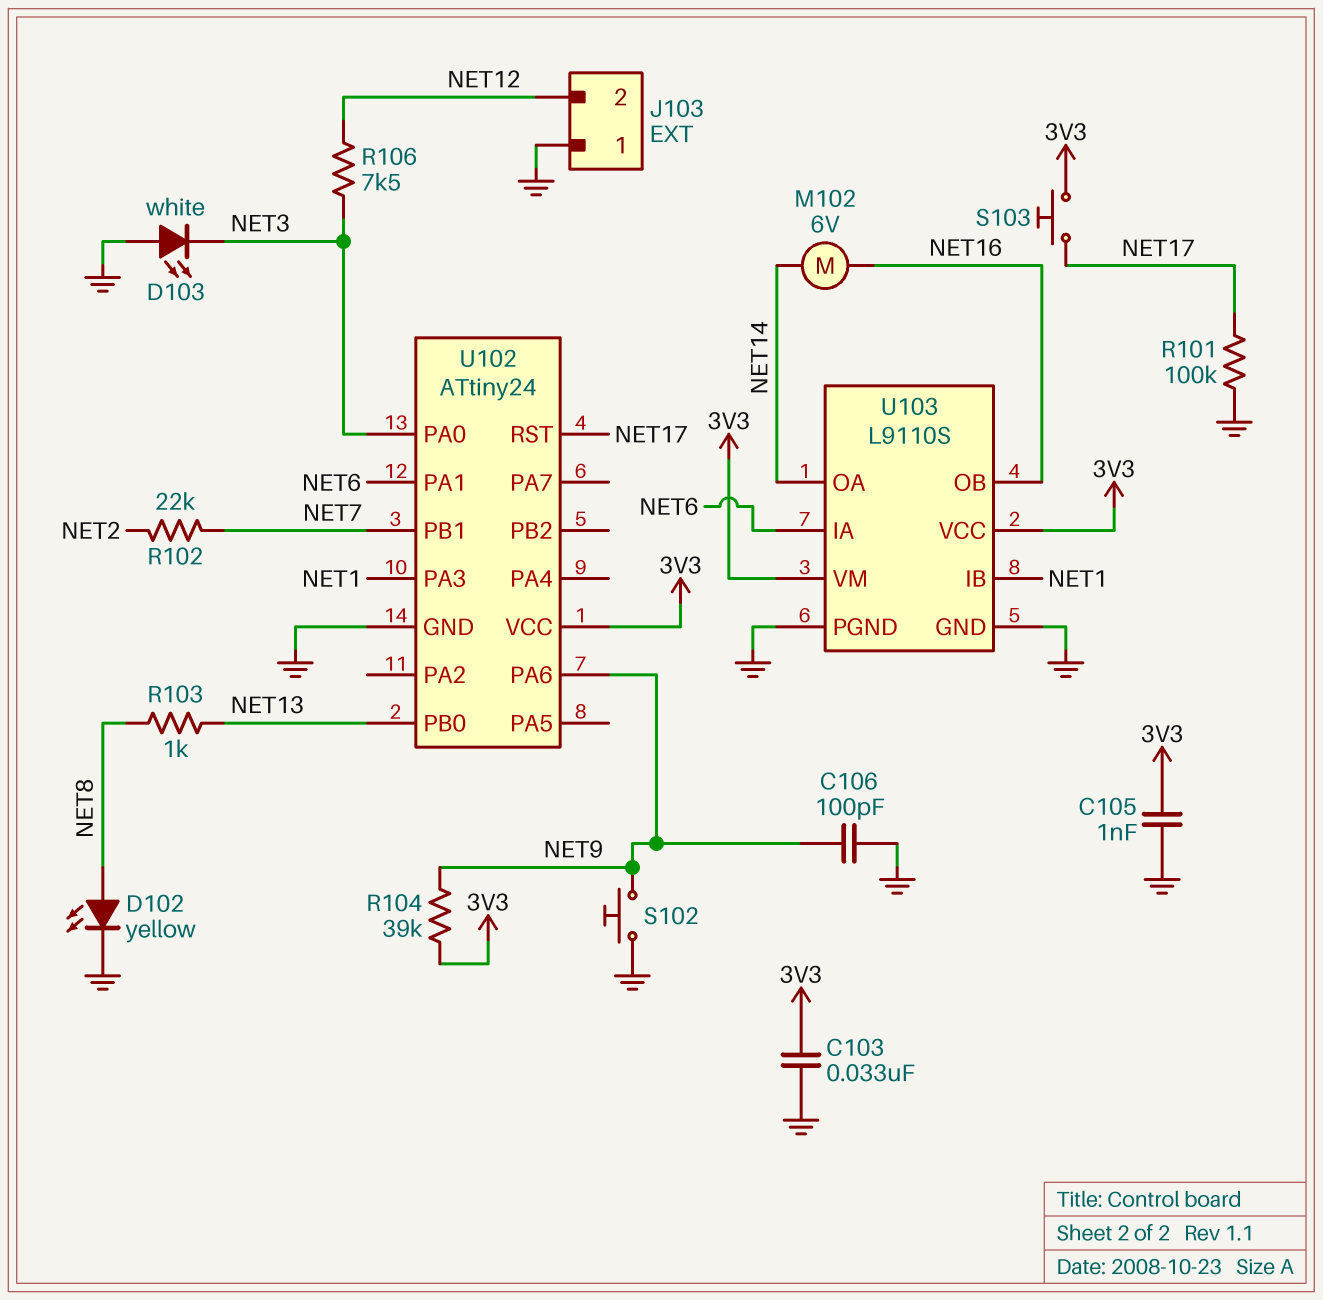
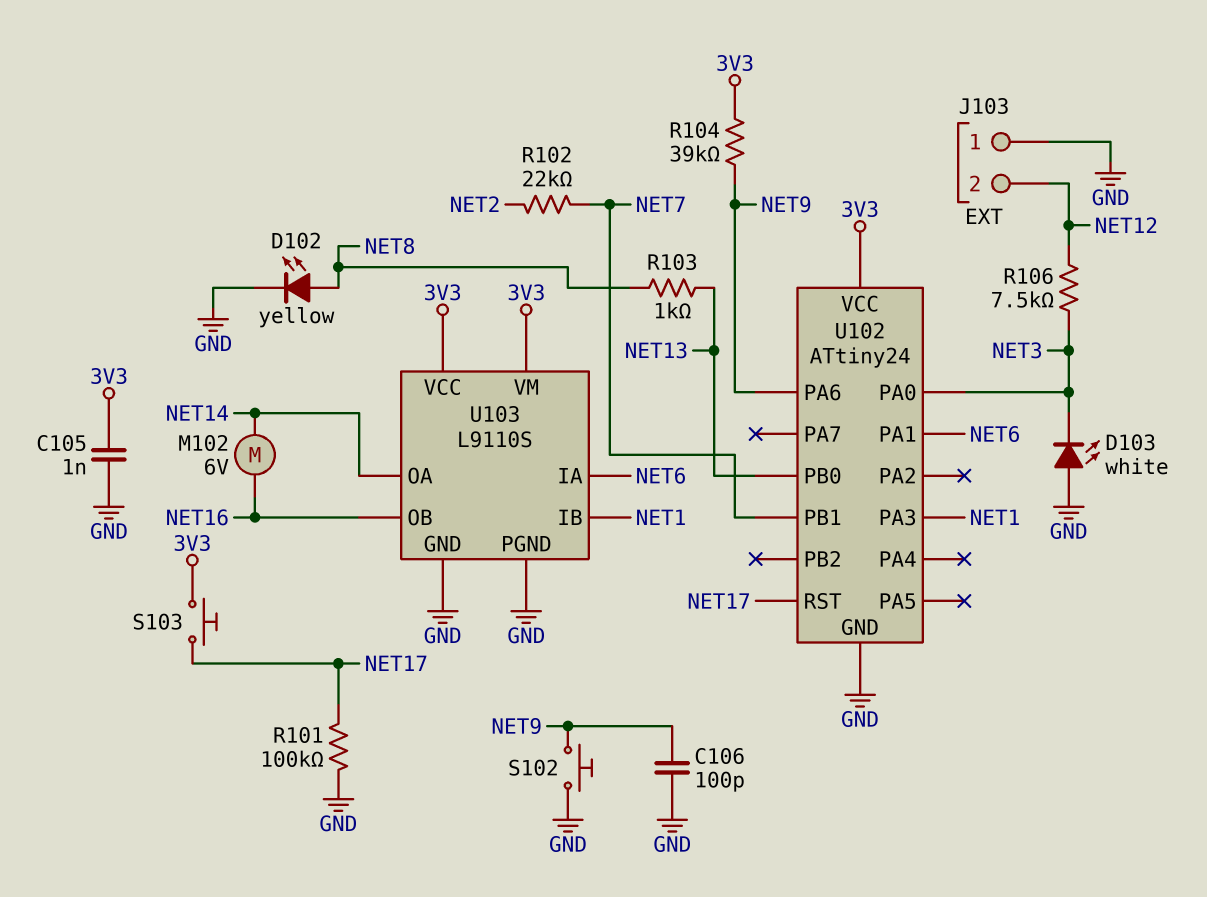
C103: 33nF (3V3, GND) -> none

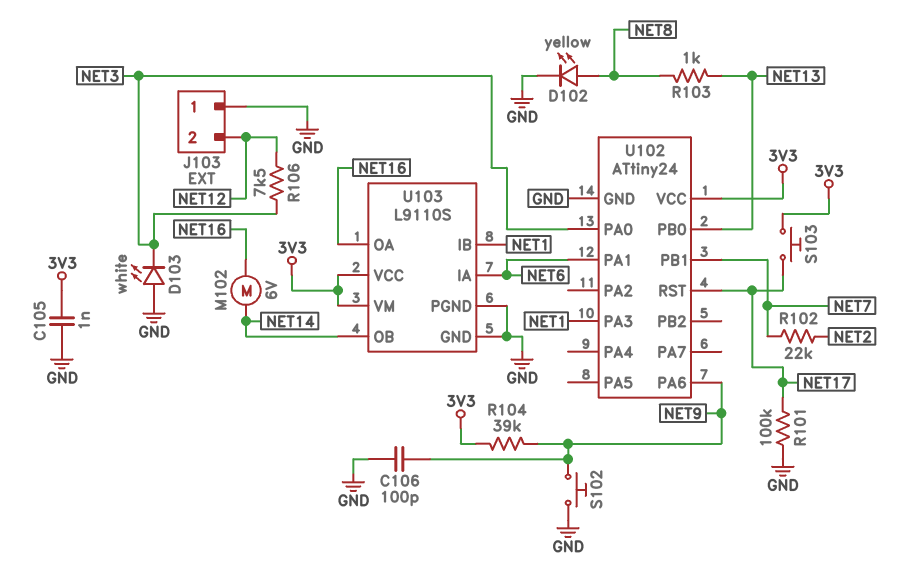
U103 pin OA: NET14 -> NET16
U103 pin OB: NET16 -> NET14

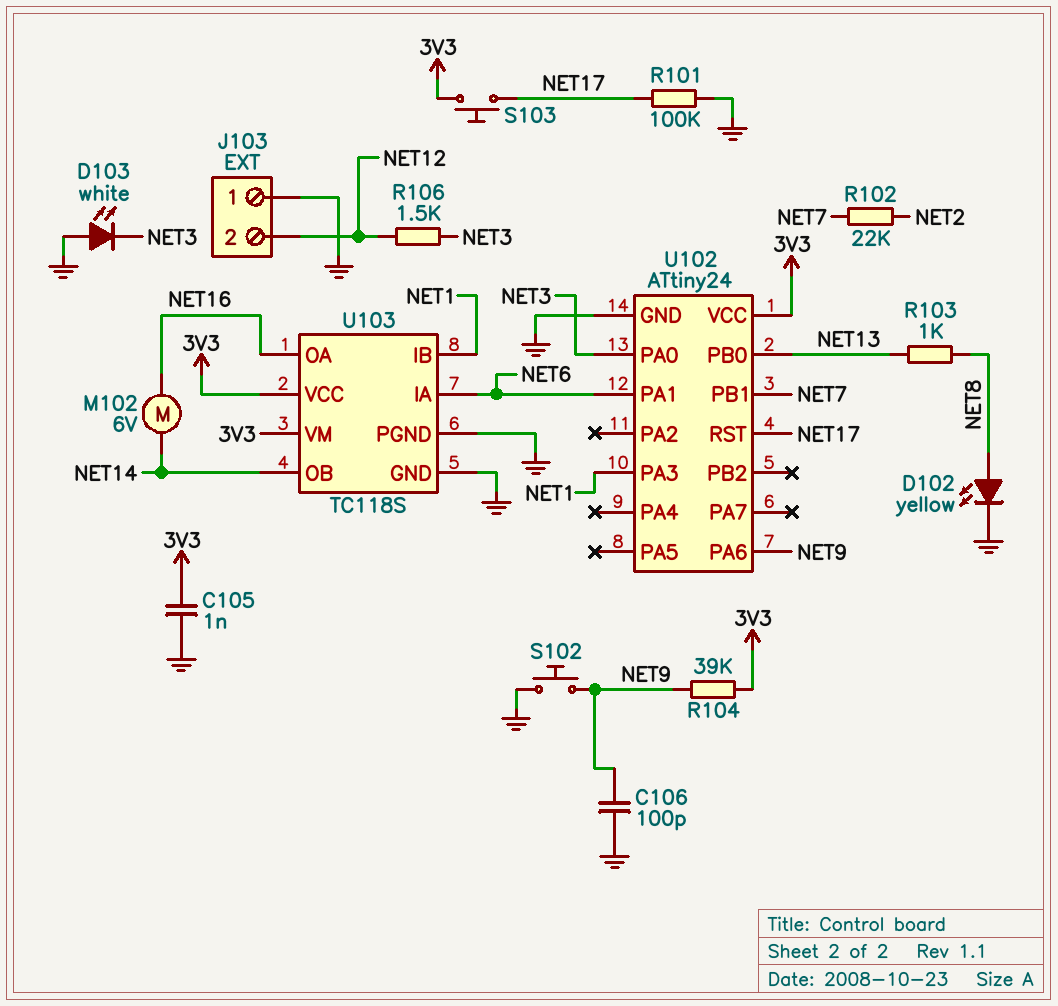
R106: 7.5k (NET3, NET12) -> 1.5k (NET3, NET12)
U103: L9110S -> TC118S

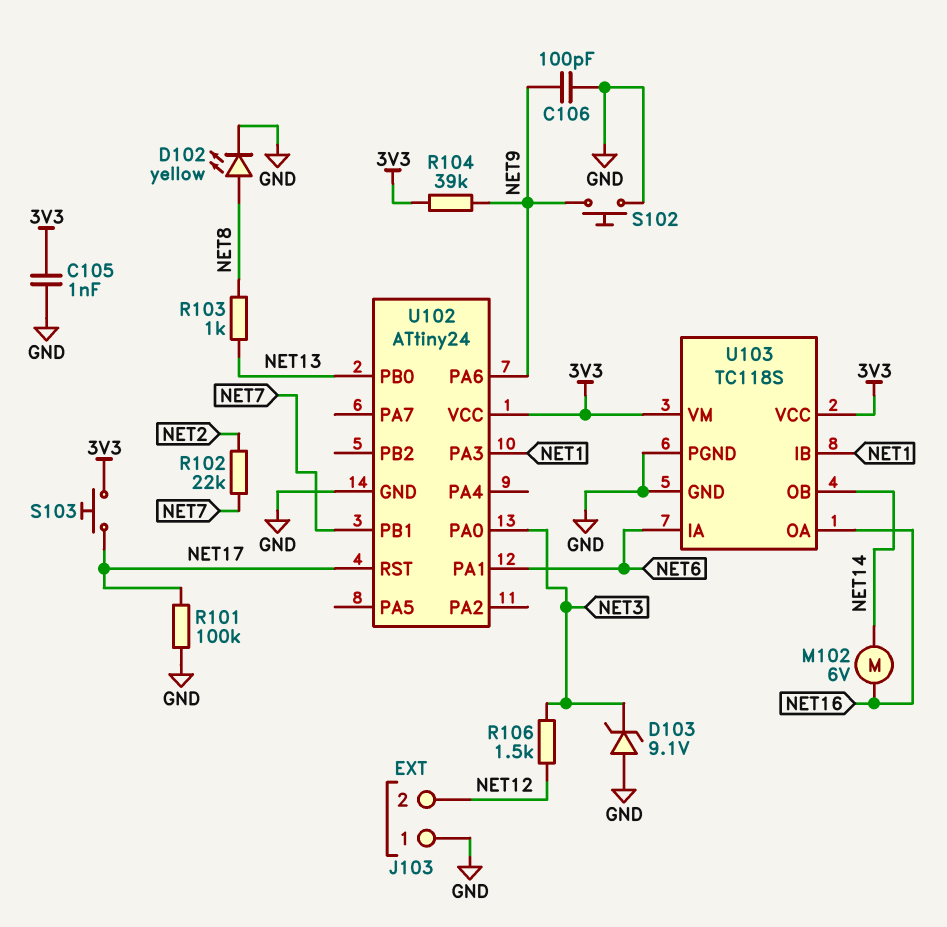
D103: LED white (A GND, K NET3) -> zener 9.1V (A GND, K NET3)

